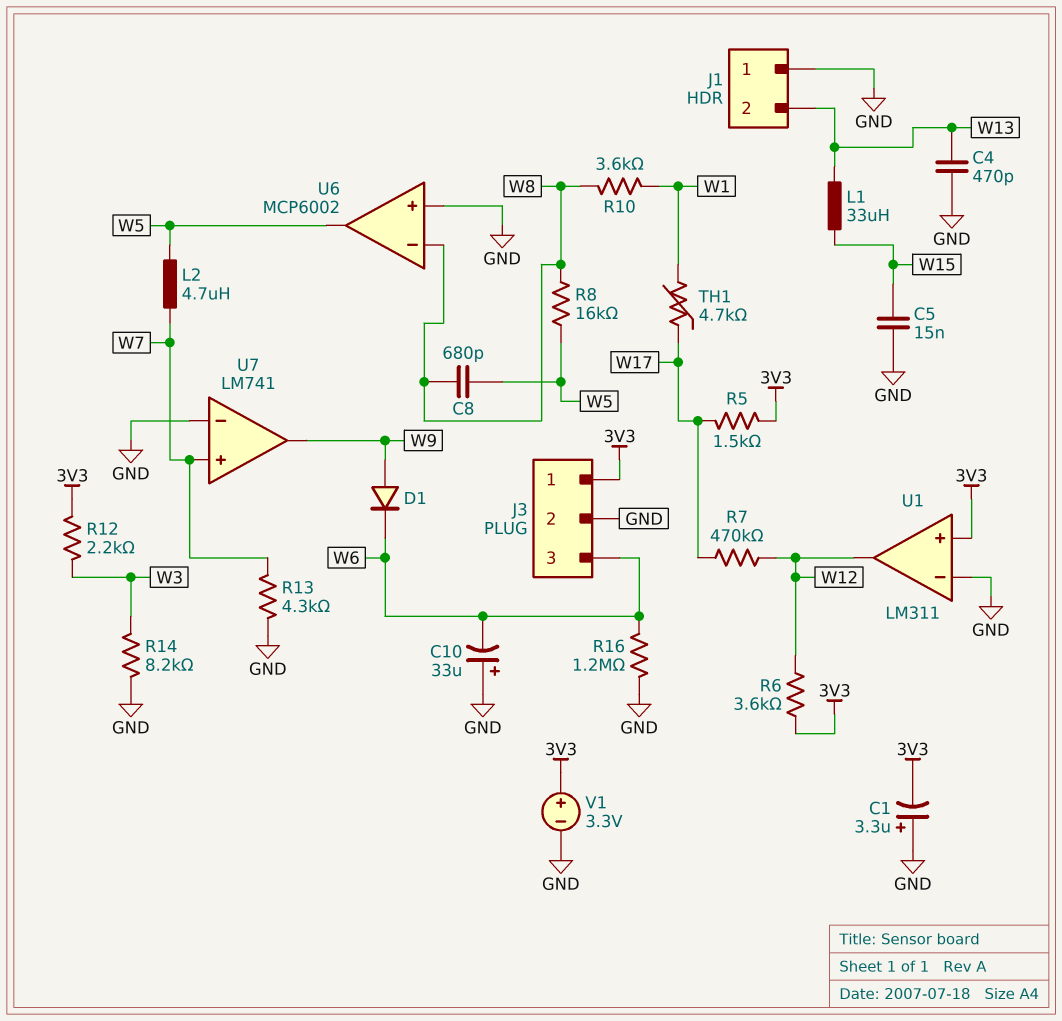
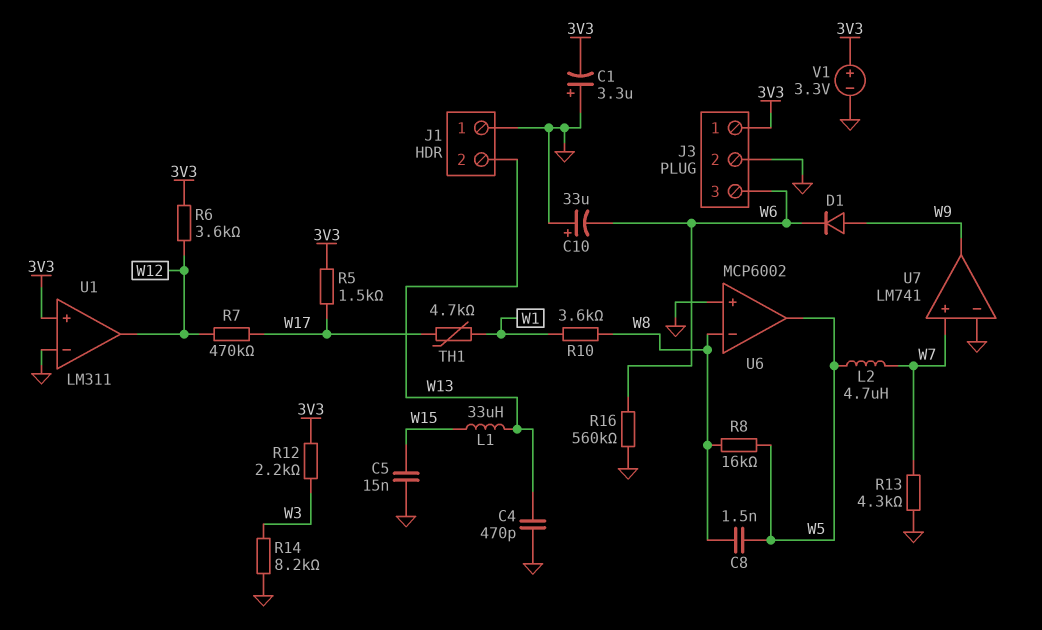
C8: 680pF (W5, W8) -> 1.5nF (W5, W8)
R16: 1.2M (GND, W6) -> 560k (GND, W6)

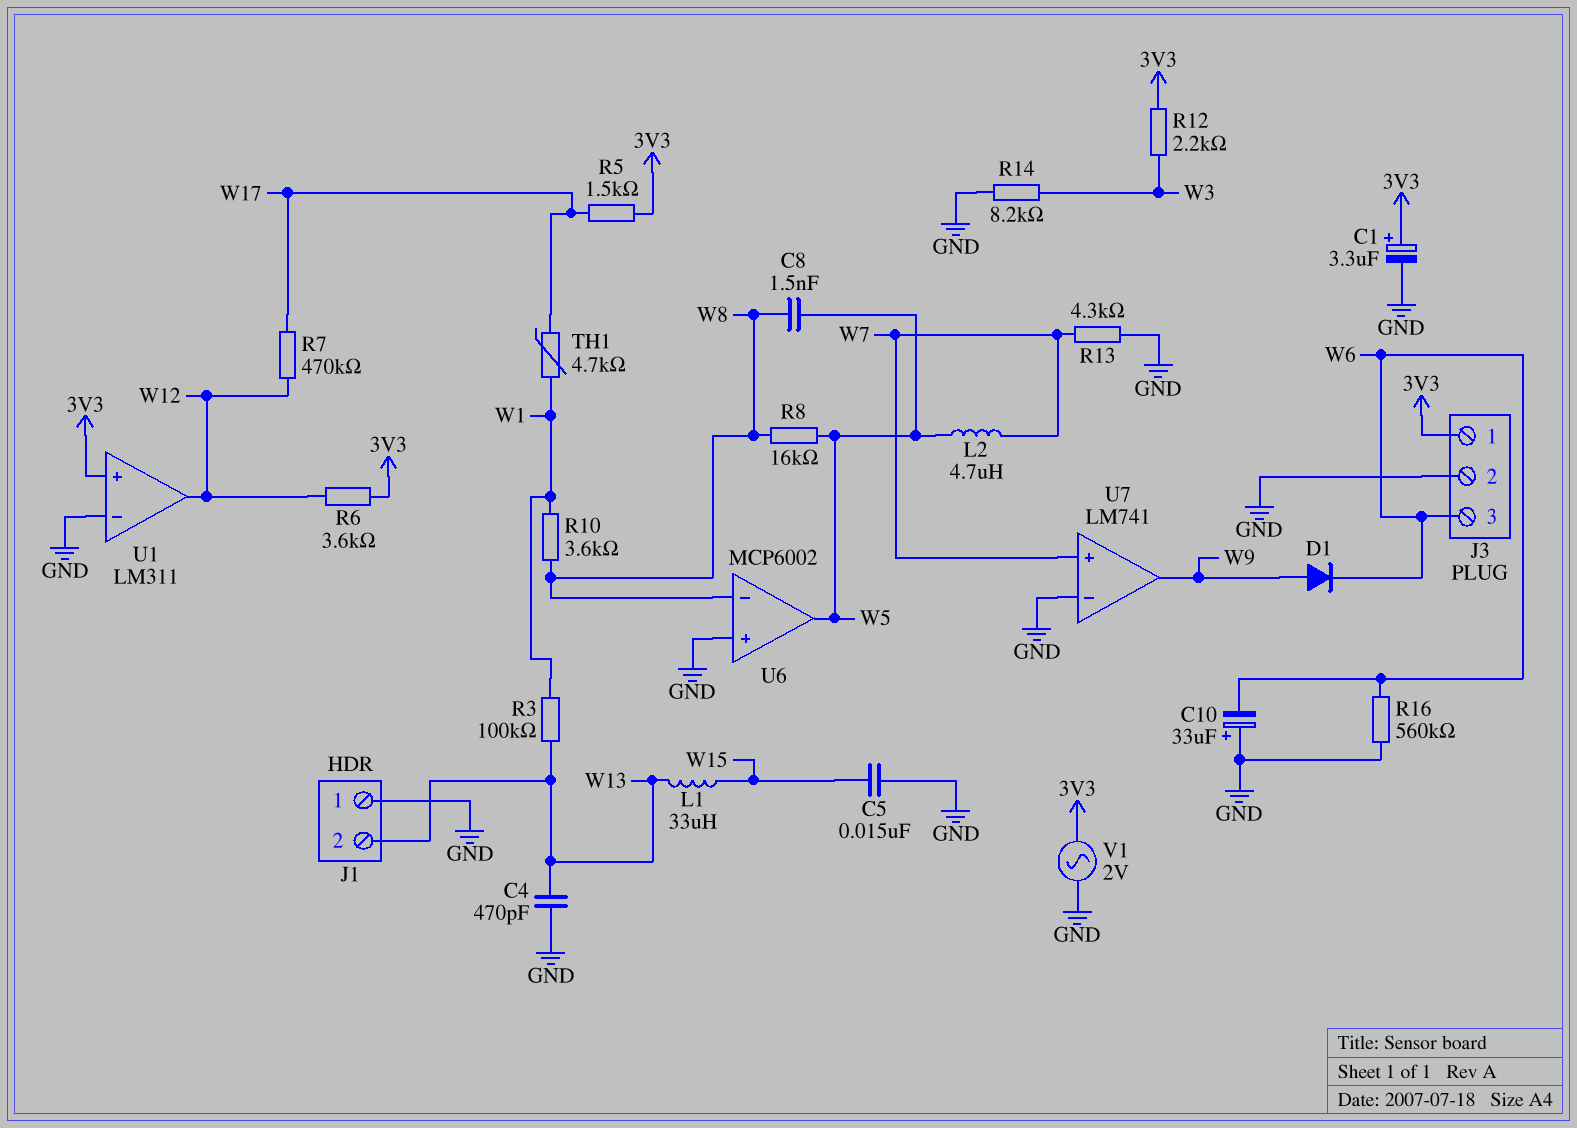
C1: 3.3uF (plus GND, minus 3V3) -> 3.3uF (plus 3V3, minus GND)
R3: none -> 100k (W1, W13)
V1: 3.3V (plus 3V3, minus GND) -> AC 2V (3V3, GND)

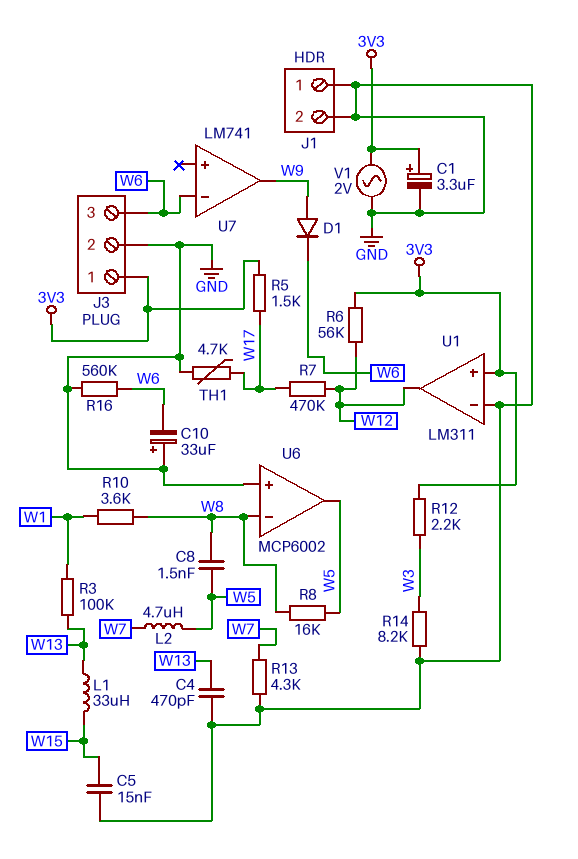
J1 pin 2: W13 -> GND
R6: 3.6k (3V3, W12) -> 56k (3V3, W12)
TH1: 4.7k (W1, W17) -> 4.7k (GND, W17)
U7 pin in+: W7 -> none
U7 pin in-: GND -> W6

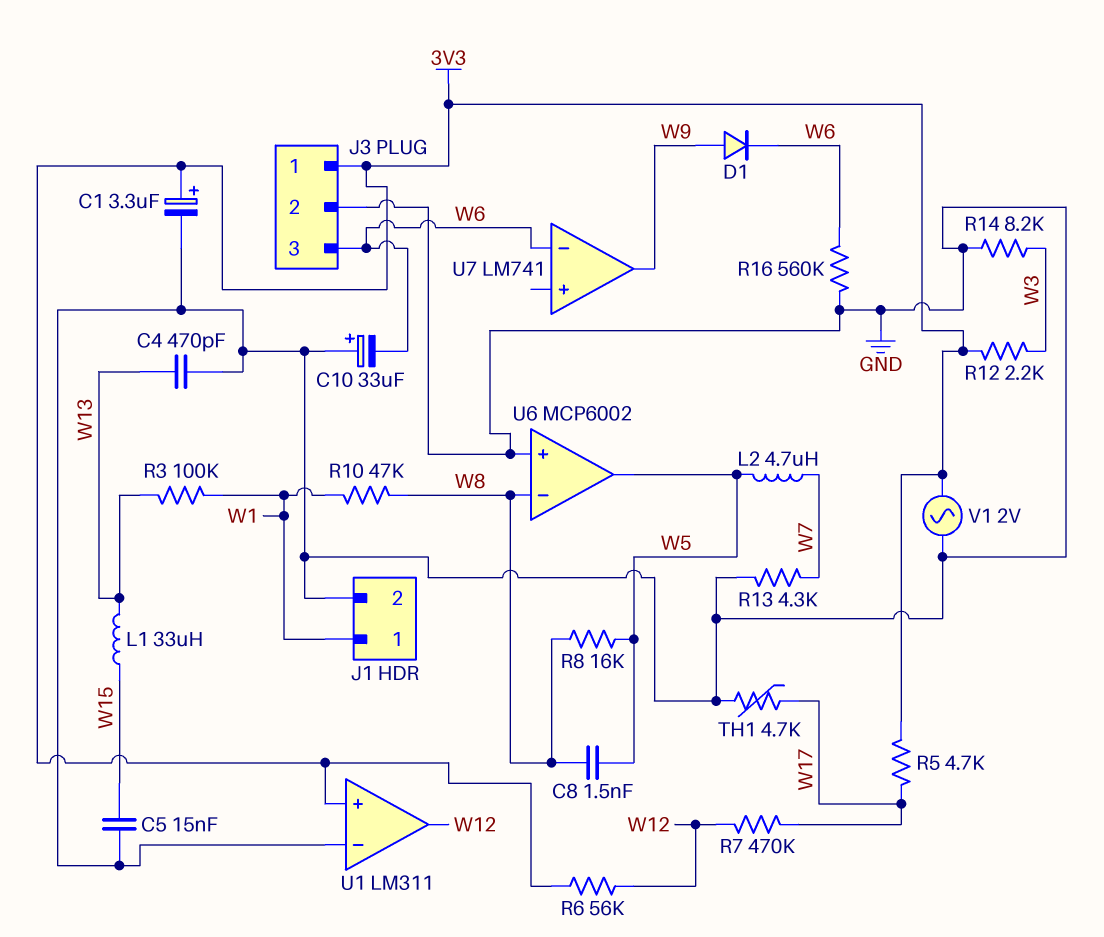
J1 pin 1: GND -> W1
R5: 1.5k (3V3, W17) -> 4.7k (3V3, W17)
R10: 3.6k (W1, W8) -> 47k (W1, W8)

